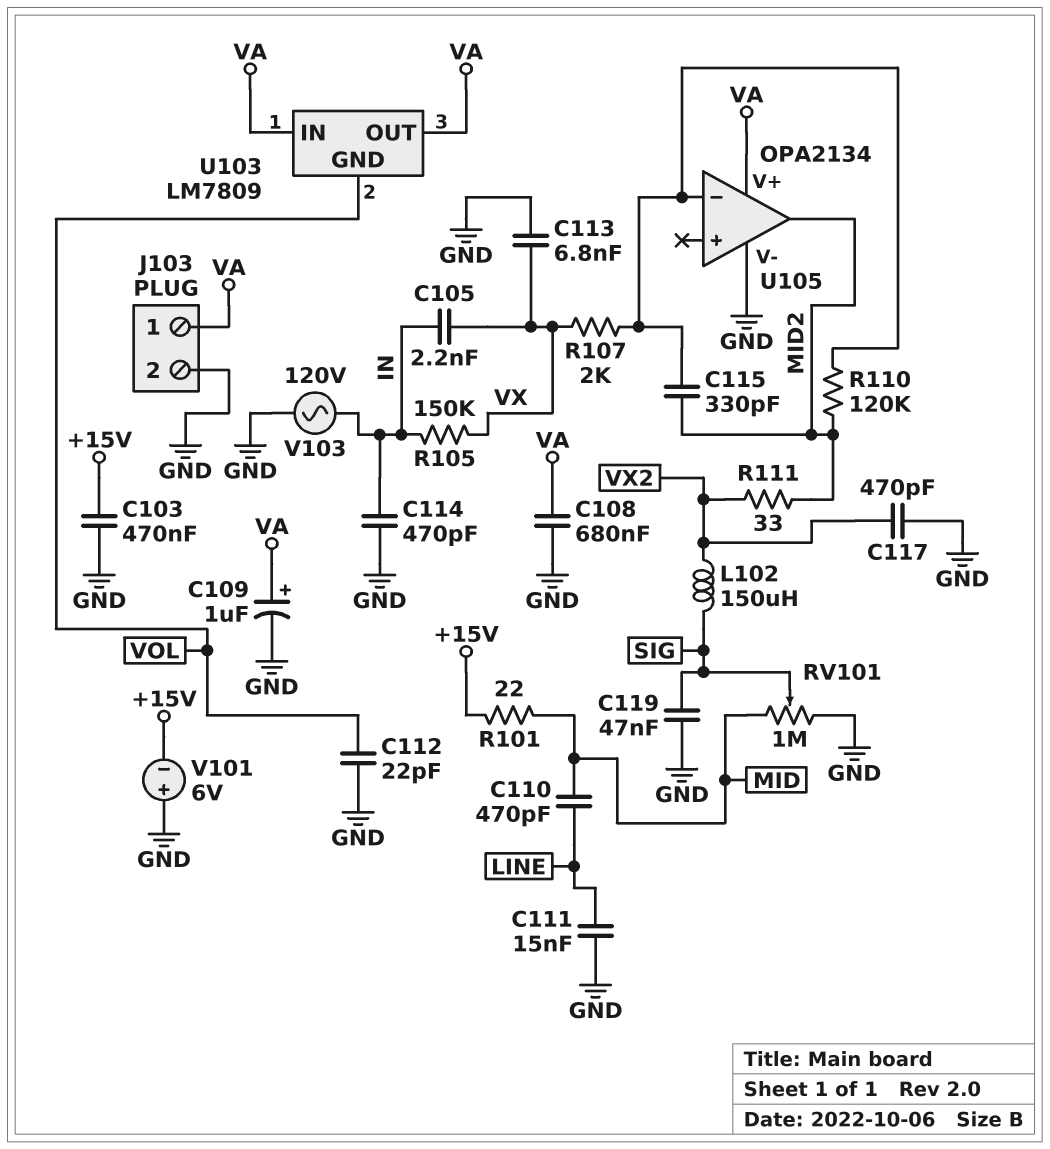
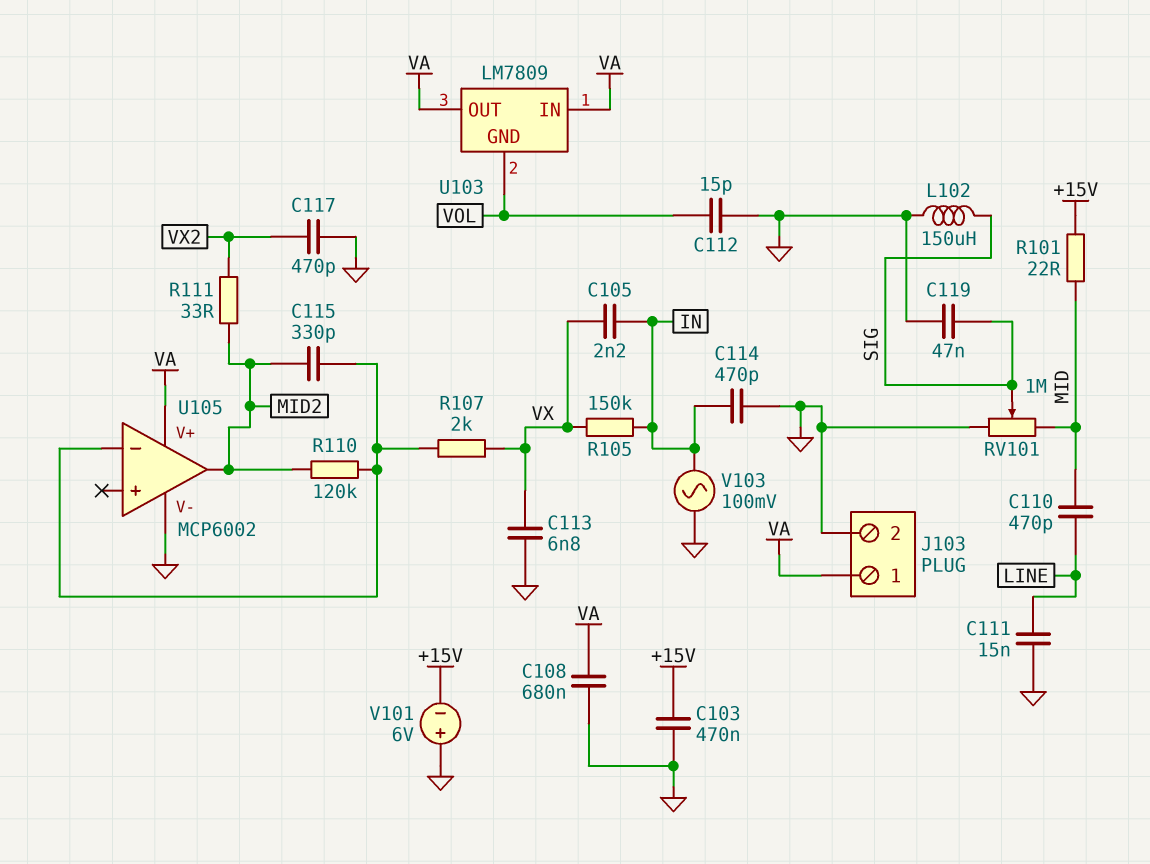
C109: 1uF (plus VA, minus GND) -> none
C112: 22pF (GND, VOL) -> 15pF (GND, VOL)
L102: 150uH (SIG, VX2) -> 150uH (GND, SIG)
U105: OPA2134 -> MCP6002
V103: AC 120V (GND, IN) -> AC 100mV (GND, IN)

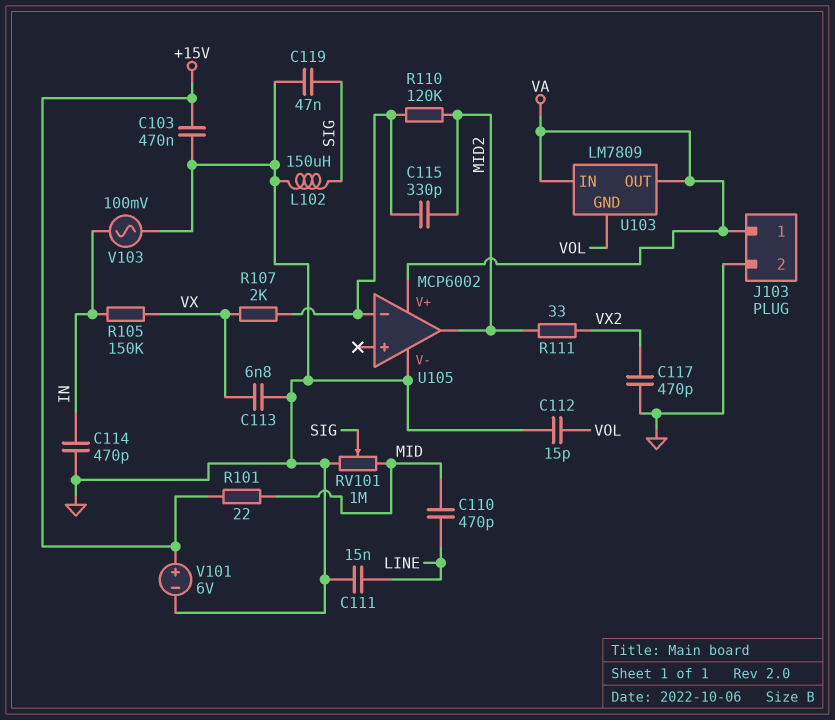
C105: 2.2nF (IN, VX) -> none
C108: 680nF (GND, VA) -> none
V101: 6V (plus GND, minus +15V) -> 6V (plus +15V, minus GND)

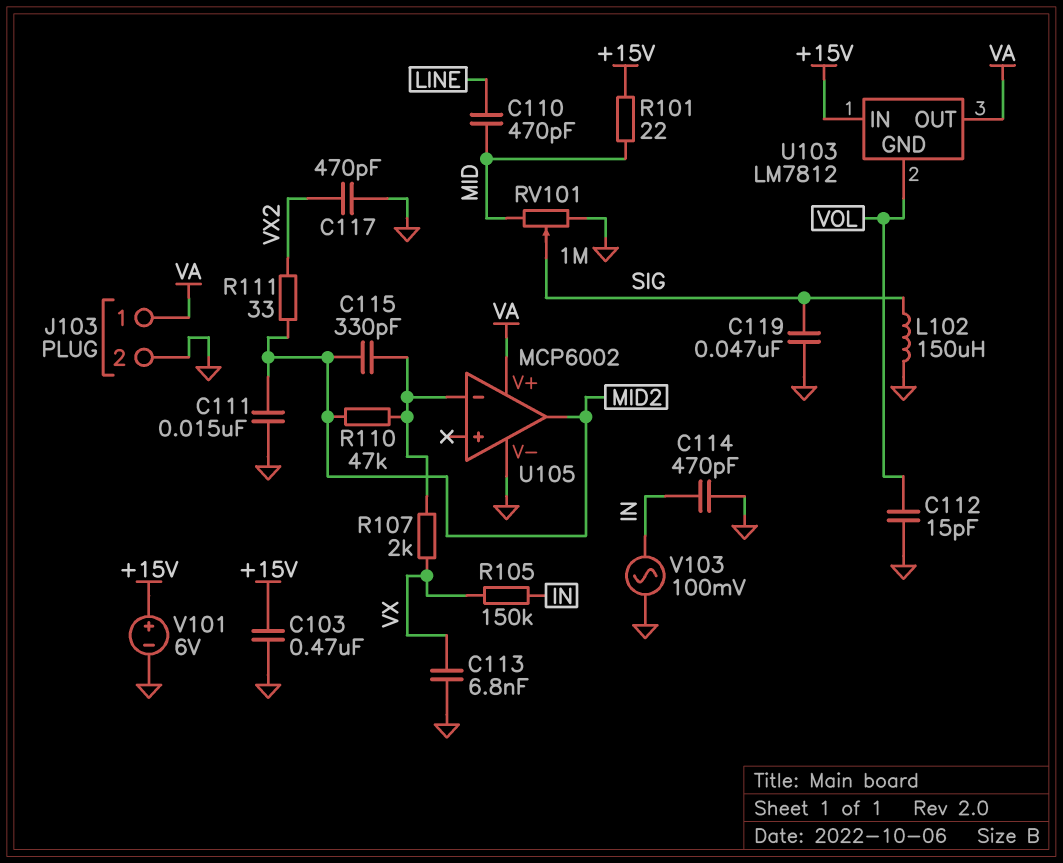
C111: 15nF (GND, LINE) -> 15nF (GND, MID2)
R110: 120k (MID2, U105/in-) -> 47k (MID2, U105/in-)
U103: LM7809 -> LM7812
U103 pin IN: VA -> +15V

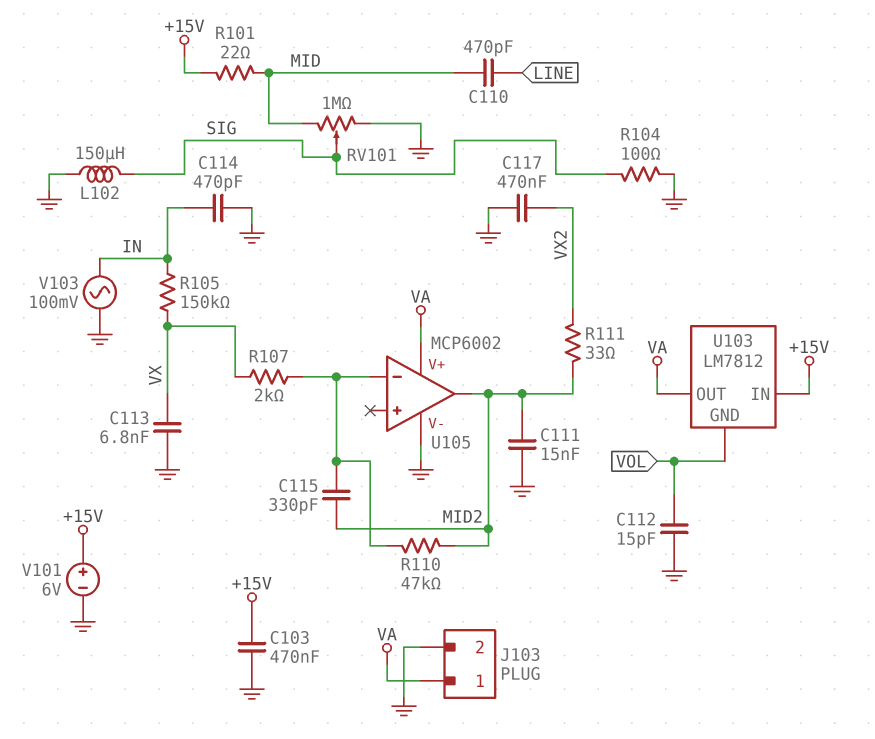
C117: 470pF (GND, VX2) -> 470nF (GND, VX2)
C119: 47nF (GND, SIG) -> none
R104: none -> 100 (GND, SIG)

